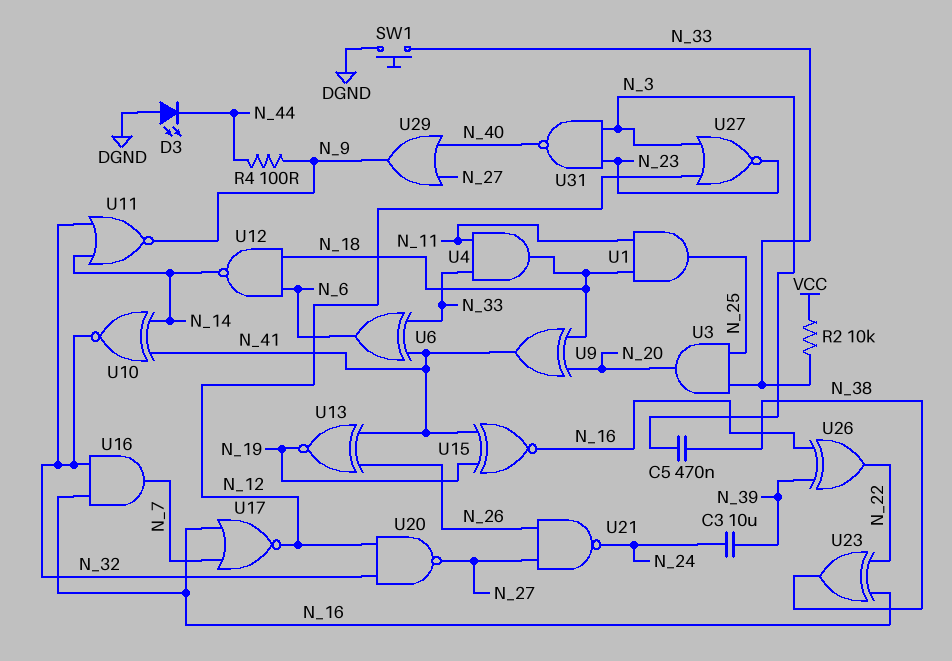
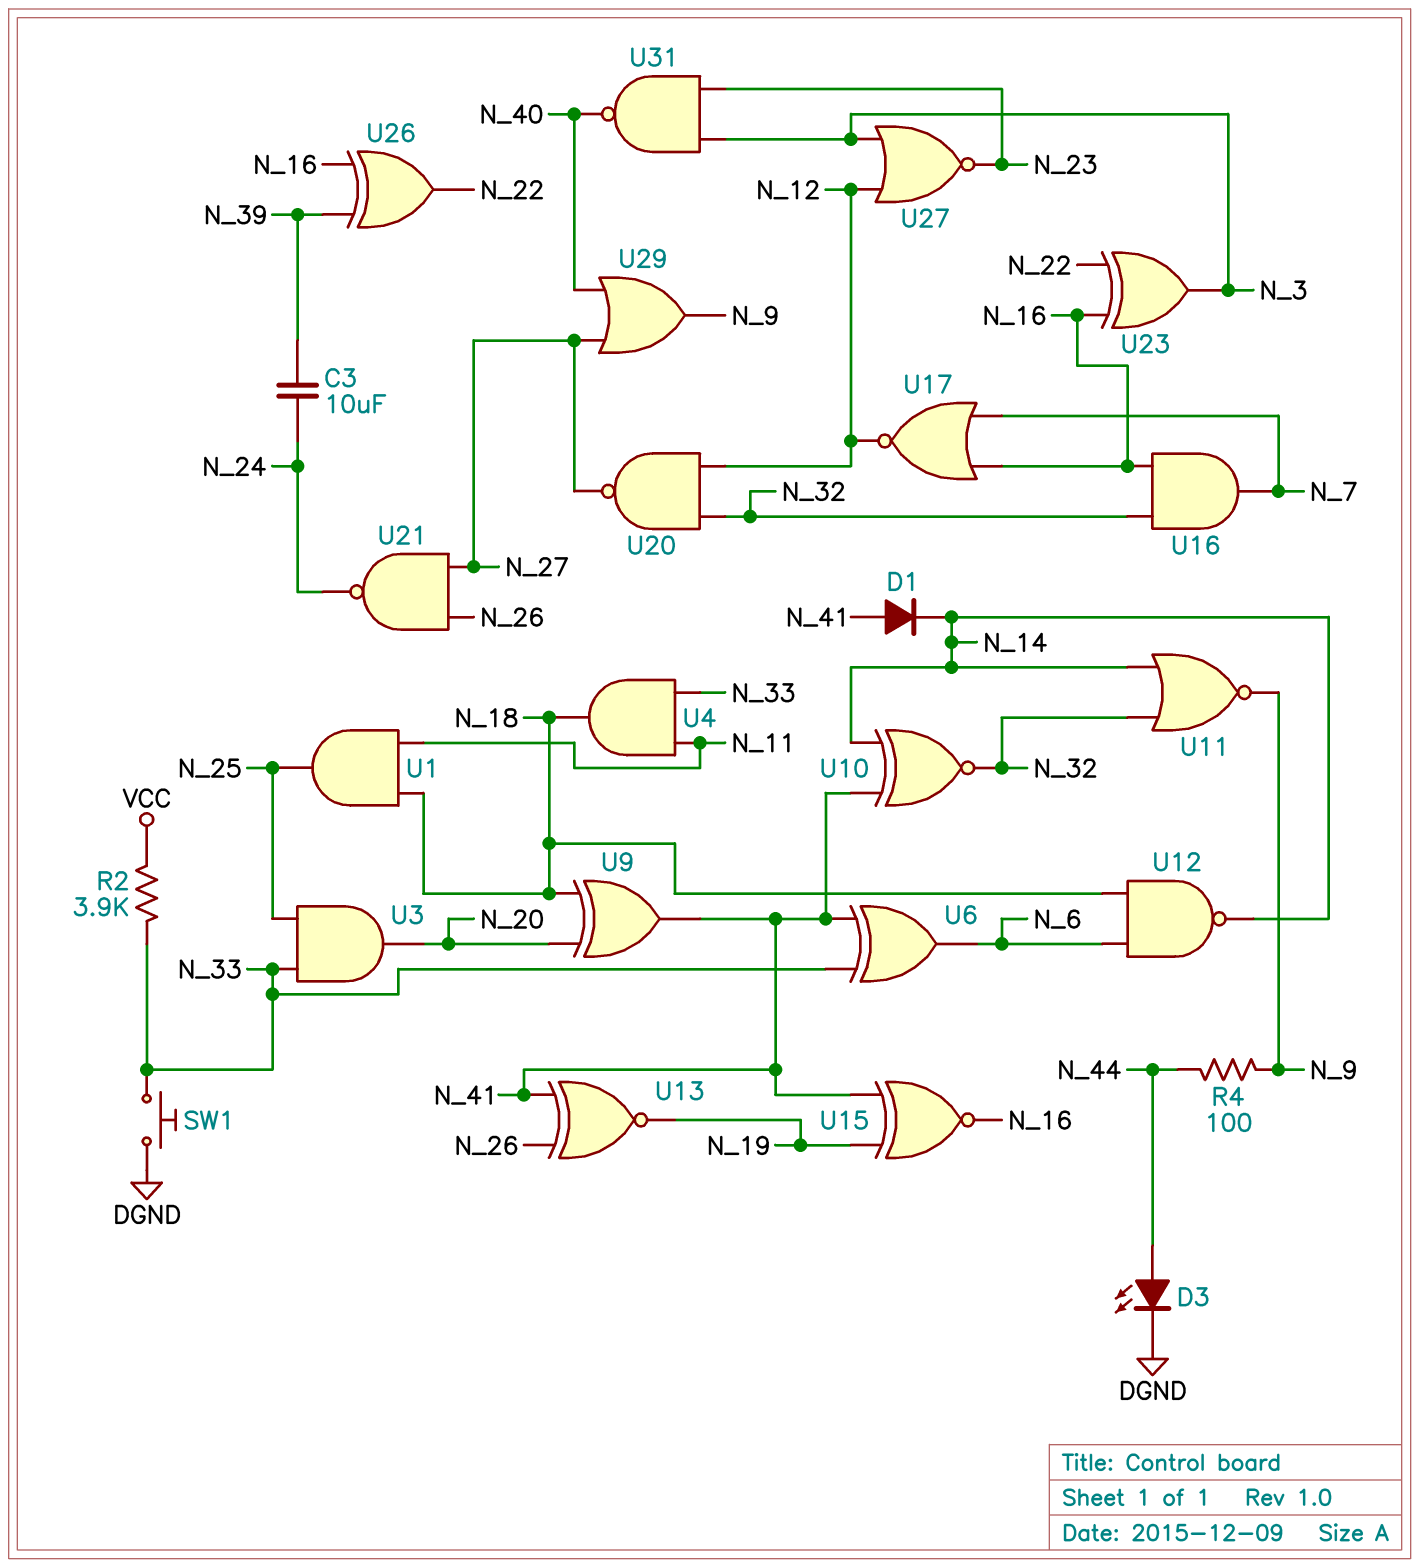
C5: 470nF (N_3, N_38) -> none
D1: none -> diode (A N_41, K N_14)
D3: LED (A DGND, K N_44) -> LED (A N_44, K DGND)
R2: 10k (N_33, VCC) -> 3.9k (N_33, VCC)
U23: XOR (in N_16, in N_22, out N_38) -> XOR (in N_16, in N_22, out N_3)

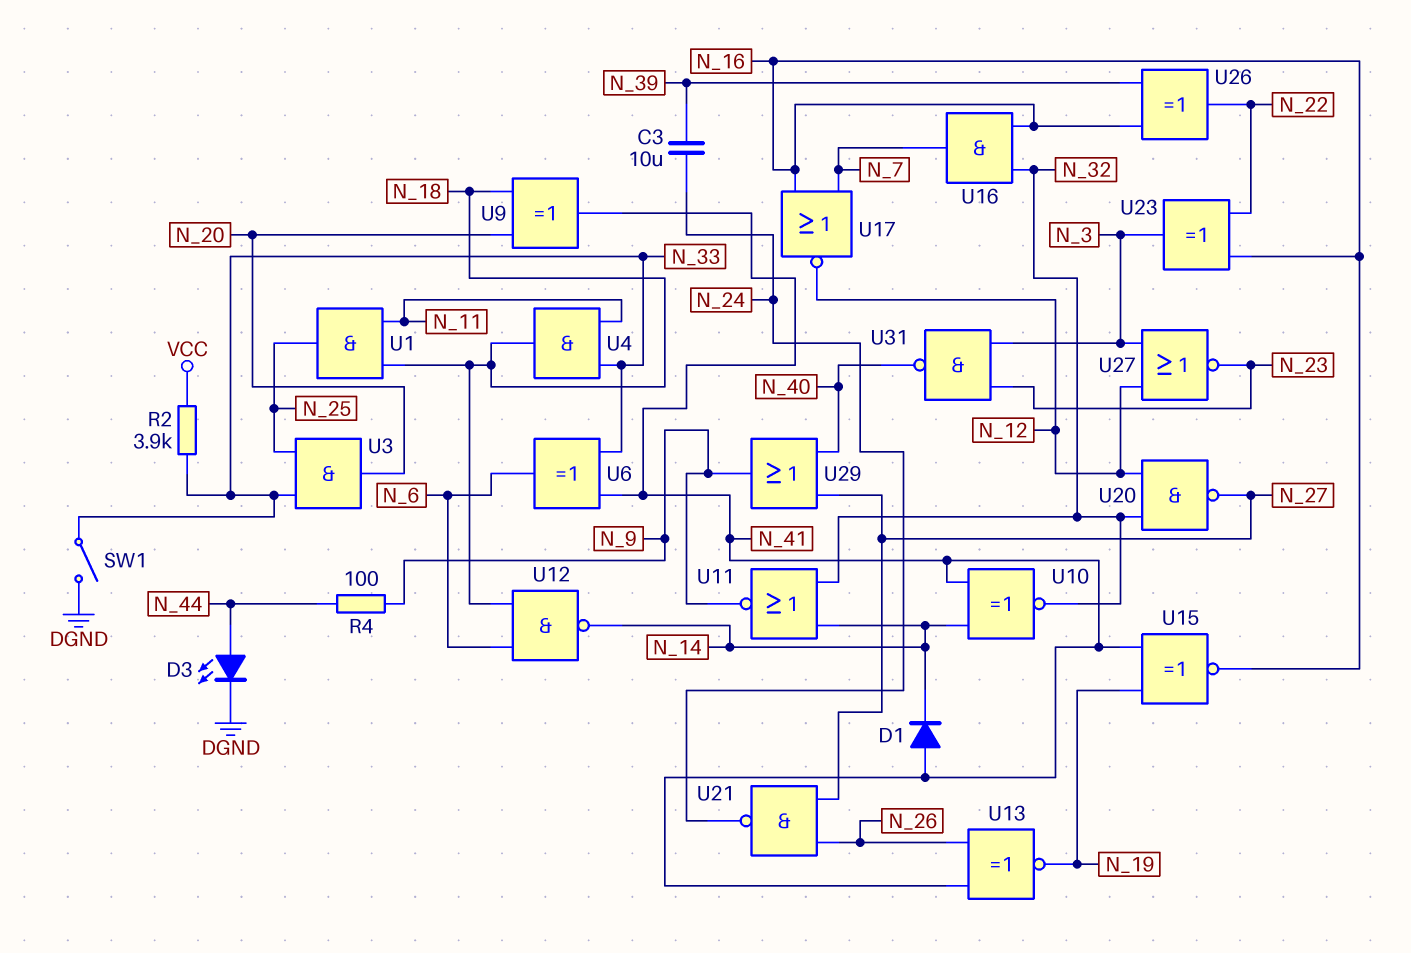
SW1: button (DGND, N_33) -> switch (DGND, N_33)

